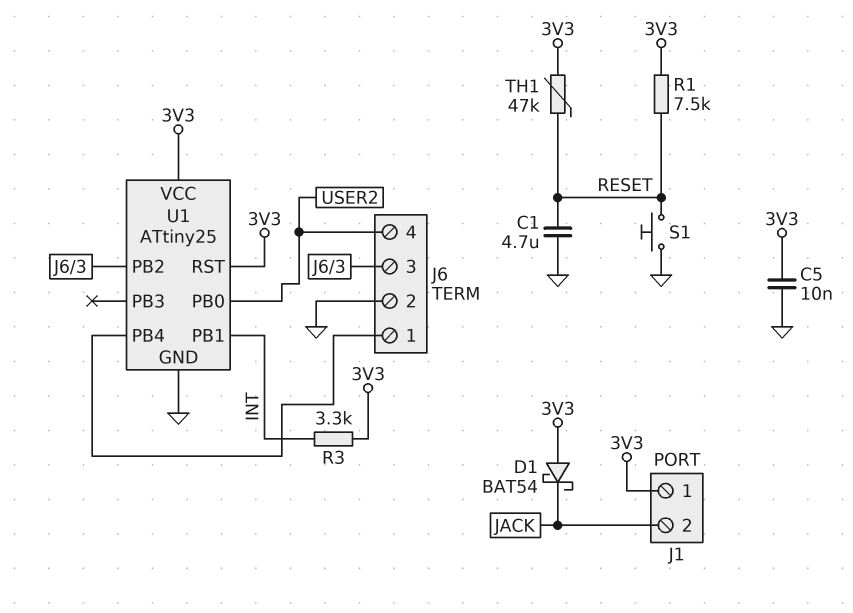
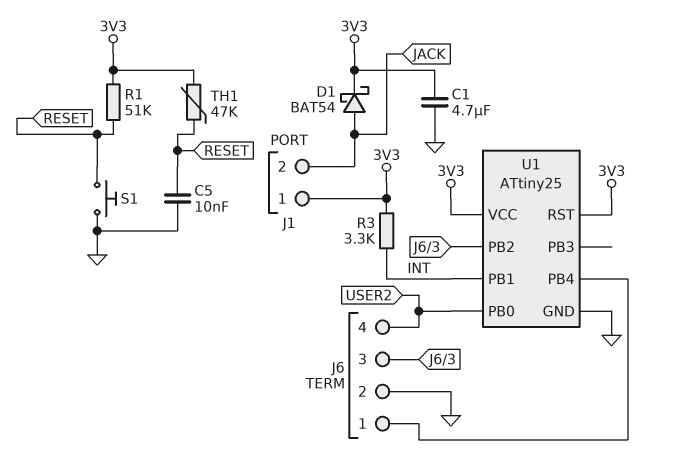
C1: 4.7uF (GND, RESET) -> 4.7uF (3V3, GND)
C5: 10nF (3V3, GND) -> 10nF (GND, RESET)
D1: schottky BAT54 (A 3V3, K JACK) -> schottky BAT54 (A JACK, K 3V3)
R1: 7.5k (3V3, RESET) -> 51k (3V3, RESET)

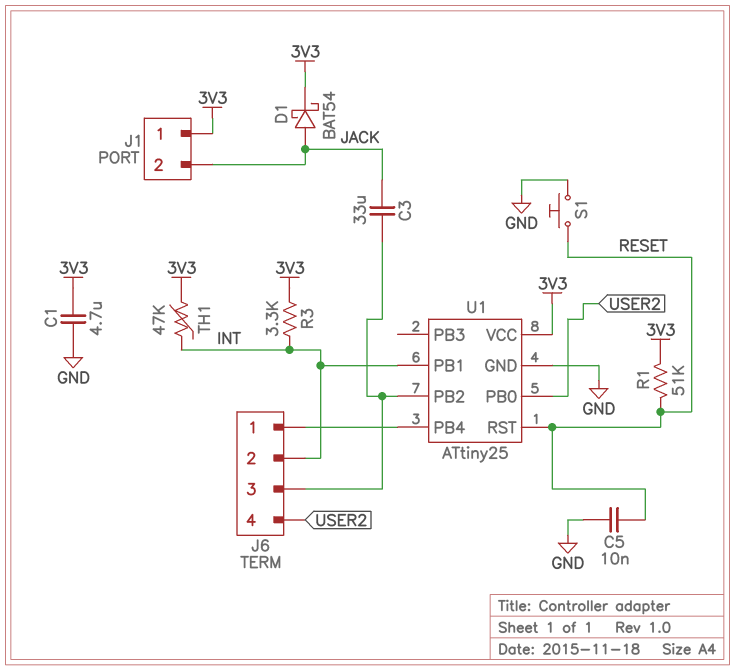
C3: none -> 33uF (J6/3, JACK)
J6 pin 2: GND -> INT
TH1: 47k (3V3, RESET) -> 47k (3V3, INT)
U1 pin RST: 3V3 -> RESET

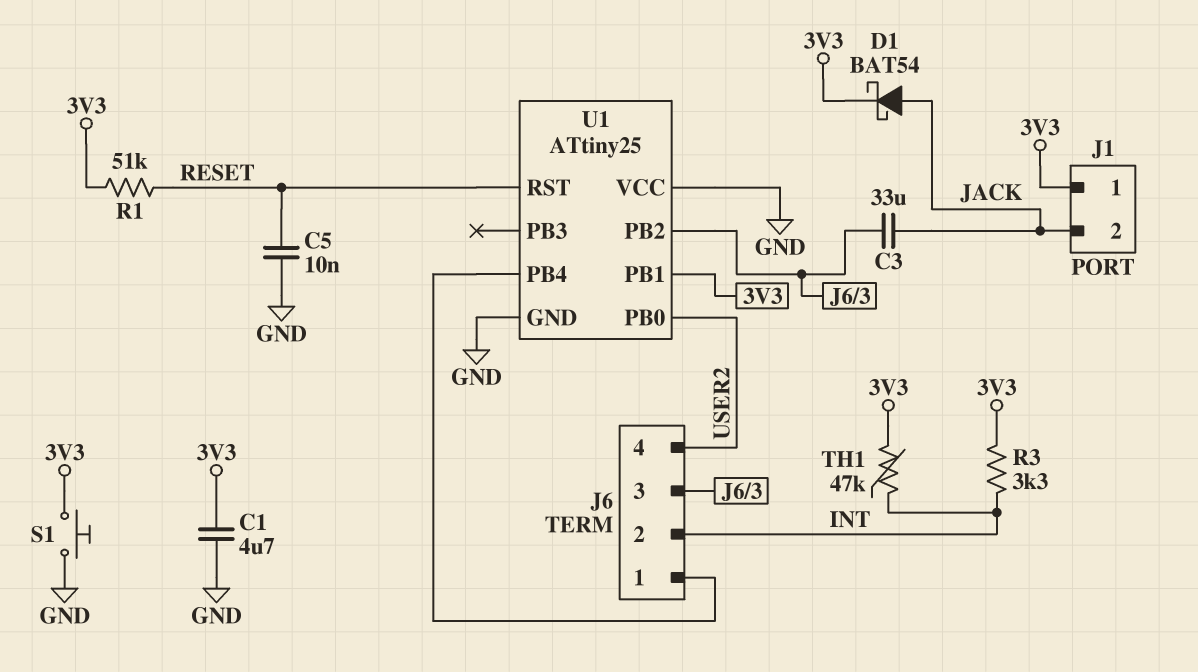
S1: button (GND, RESET) -> button (3V3, GND)
U1 pin PB1: INT -> 3V3
U1 pin VCC: 3V3 -> GND

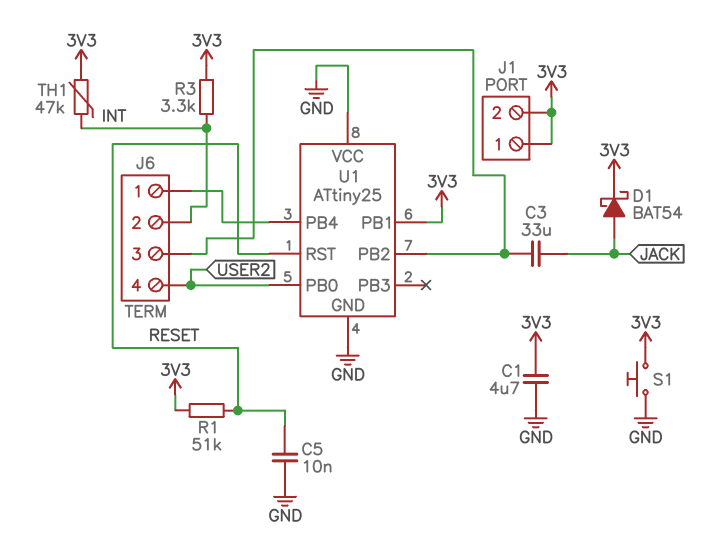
J1 pin 2: JACK -> 3V3

